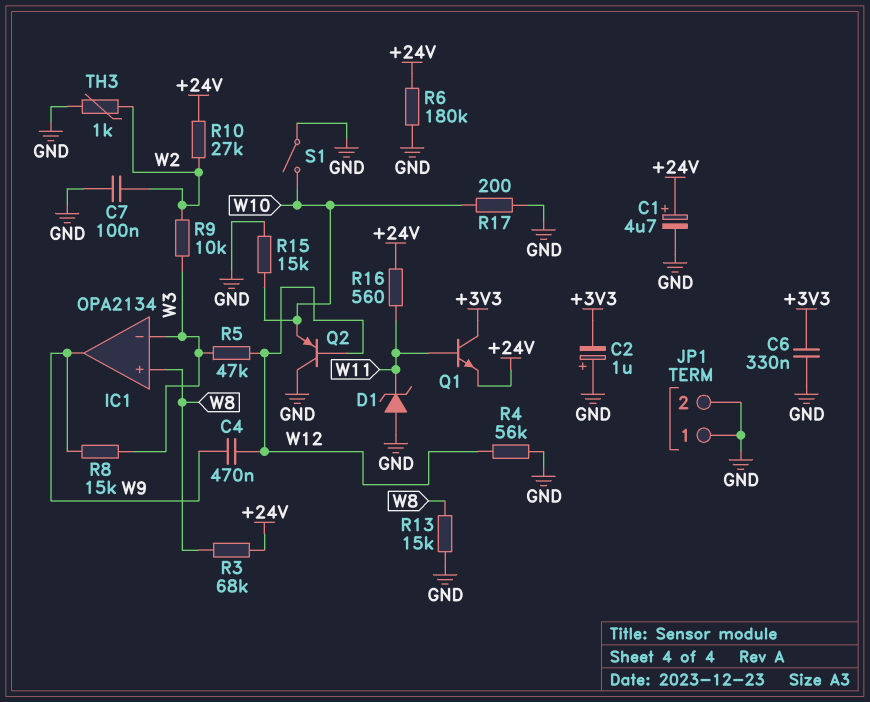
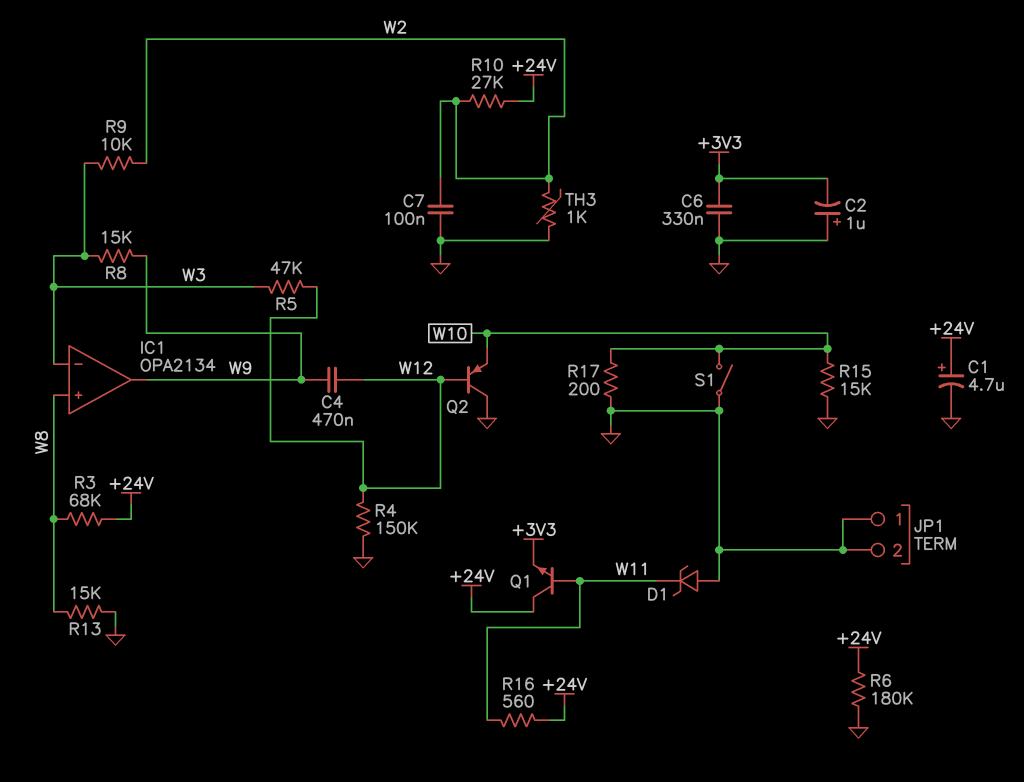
Q1: NPN (B W11, C +3V3, E +24V) -> NPN (B W11, C +24V, E +3V3)
R4: 56k (GND, W12) -> 150k (GND, W12)

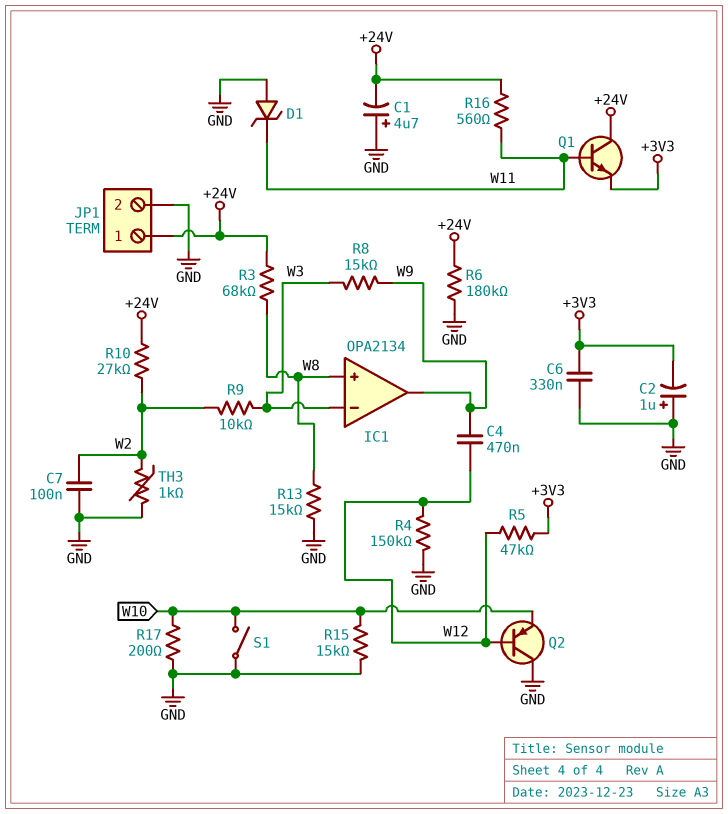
C1: 4.7uF (plus +24V, minus GND) -> 4.7uF (plus GND, minus +24V)
JP1 pin 1: GND -> +24V
R5: 47k (W3, W12) -> 47k (+3V3, W12)

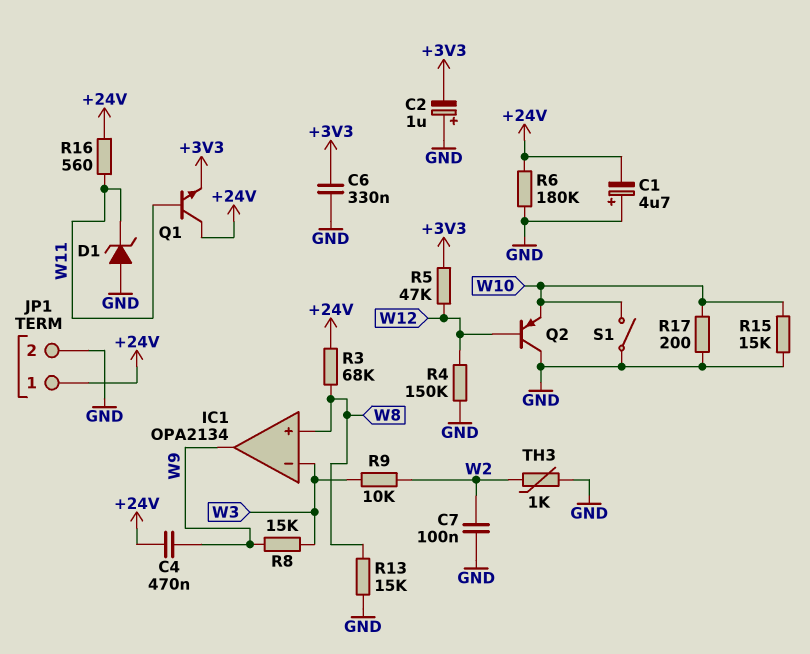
C4: 470nF (W9, W12) -> 470nF (+24V, W9)
R10: 27k (+24V, W2) -> none

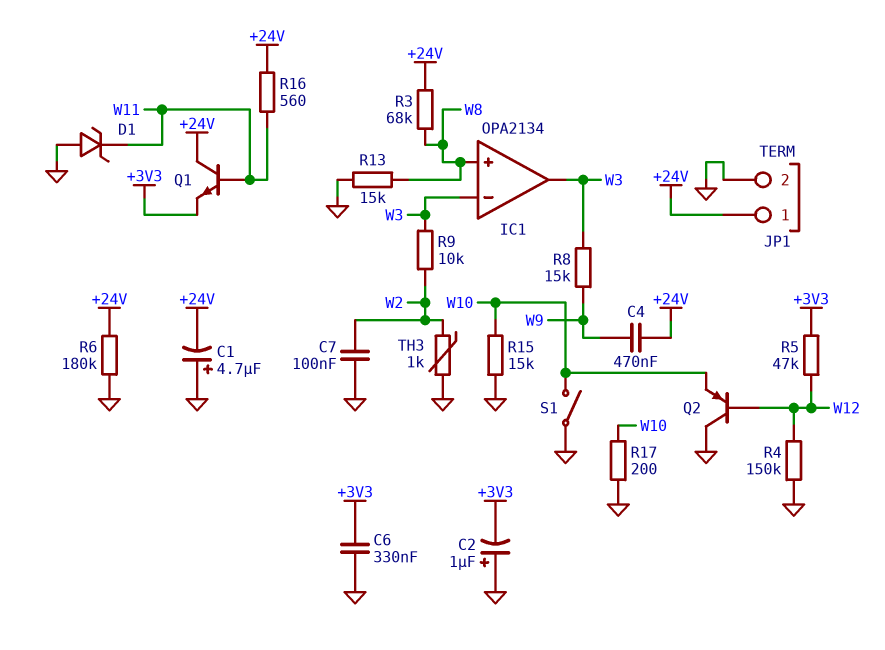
IC1 pin out: W9 -> W3

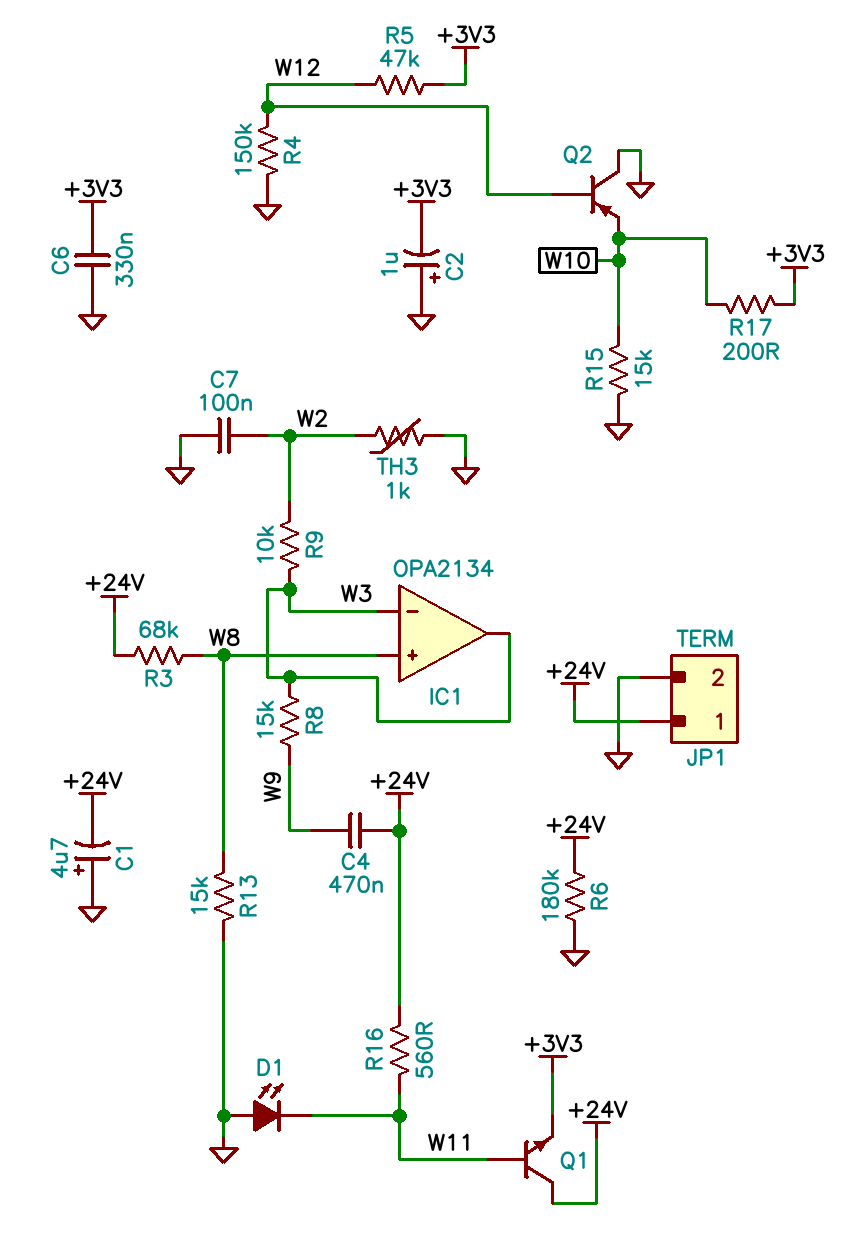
D1: zener (A GND, K W11) -> LED (A GND, K W11)
R17: 200 (GND, W10) -> 200 (+3V3, W10)
S1: switch (GND, W10) -> none

